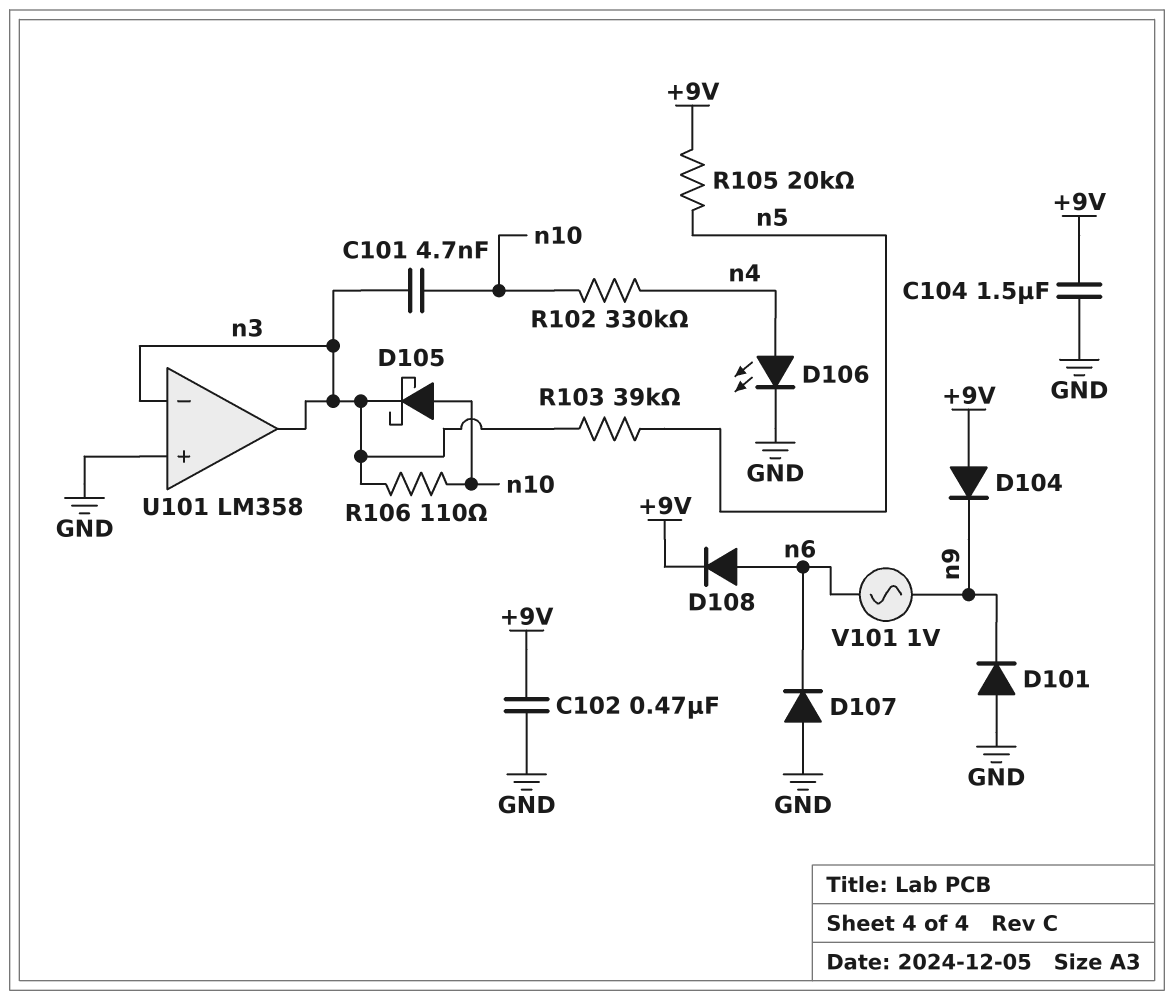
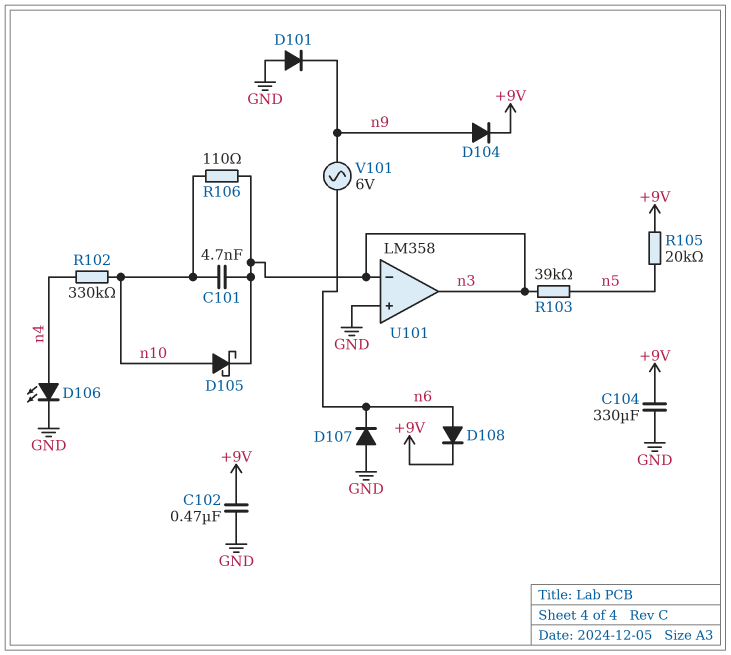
C104: 1.5uF (+9V, GND) -> 330uF (+9V, GND)
D104: diode (A +9V, K n9) -> diode (A n9, K +9V)
V101: AC 1V (n6, n9) -> AC 6V (n6, n9)

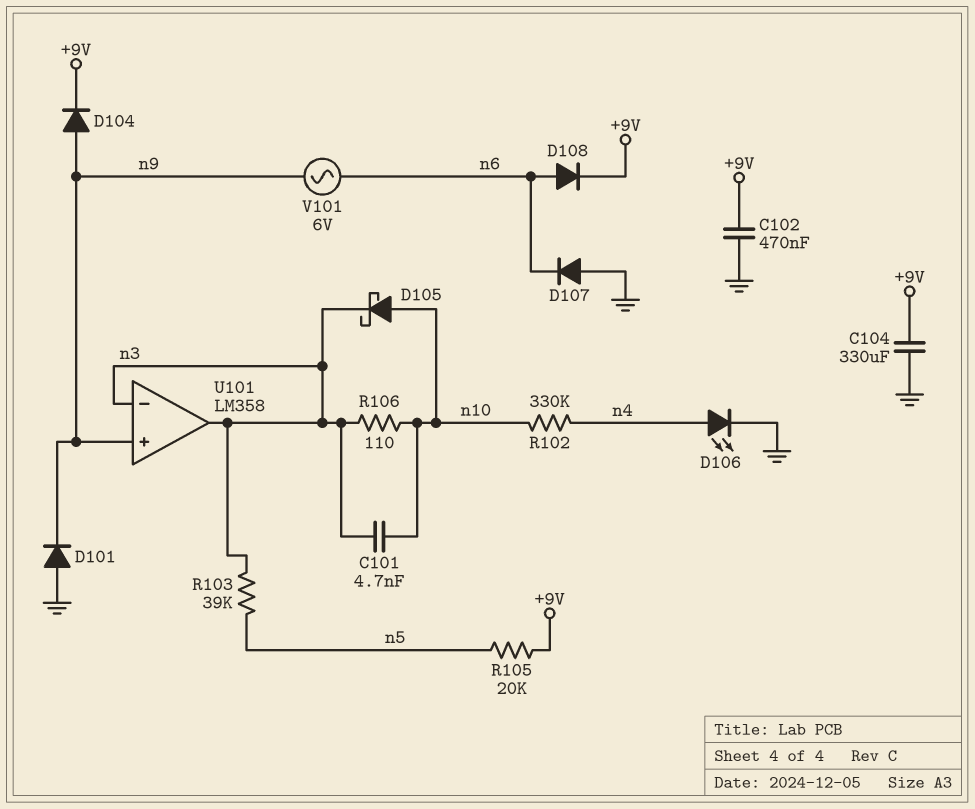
U101 pin in+: GND -> n9

